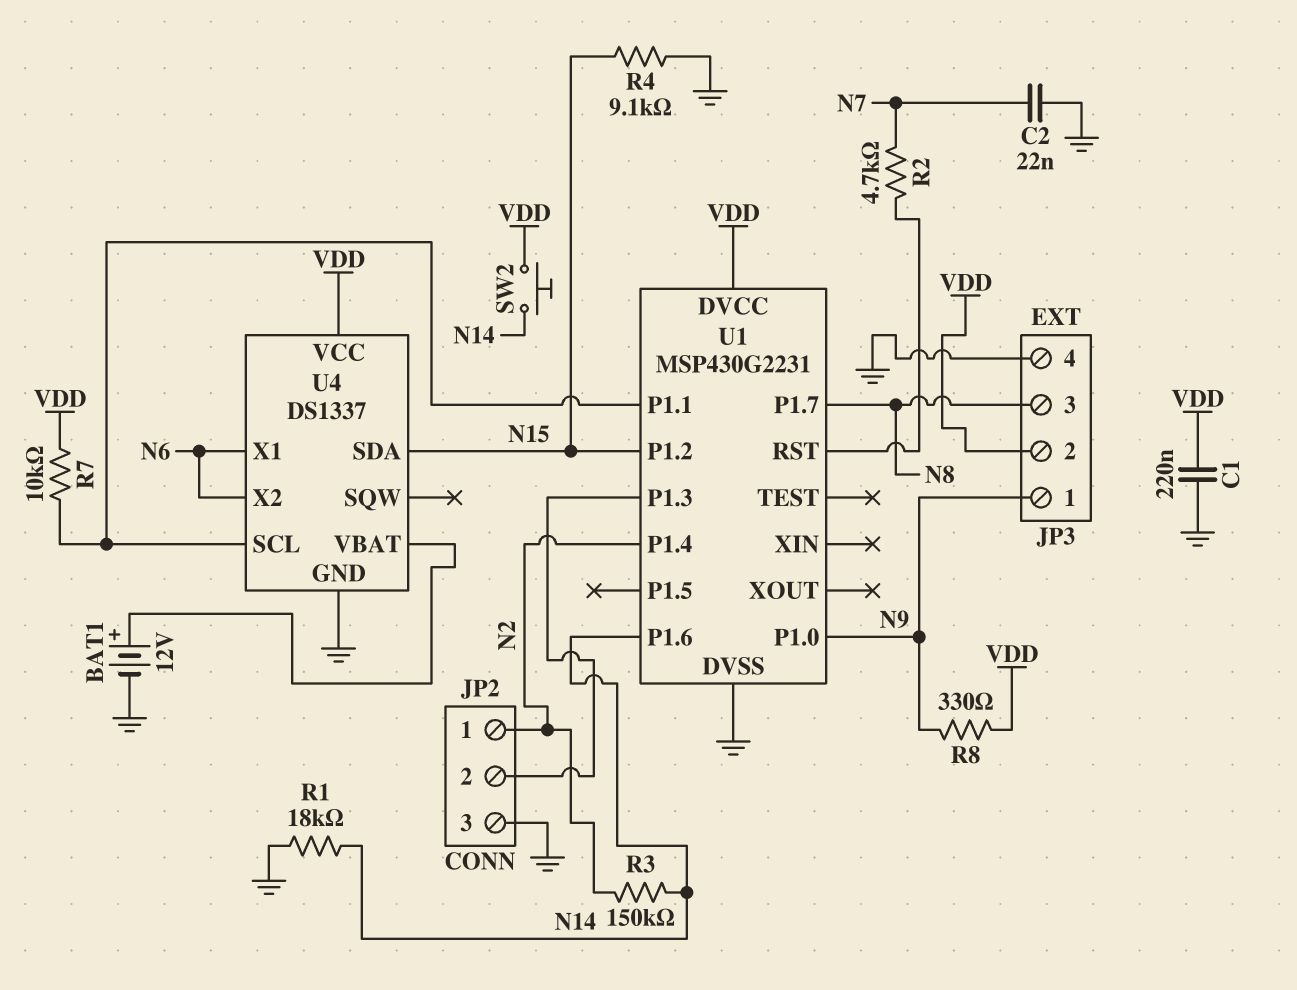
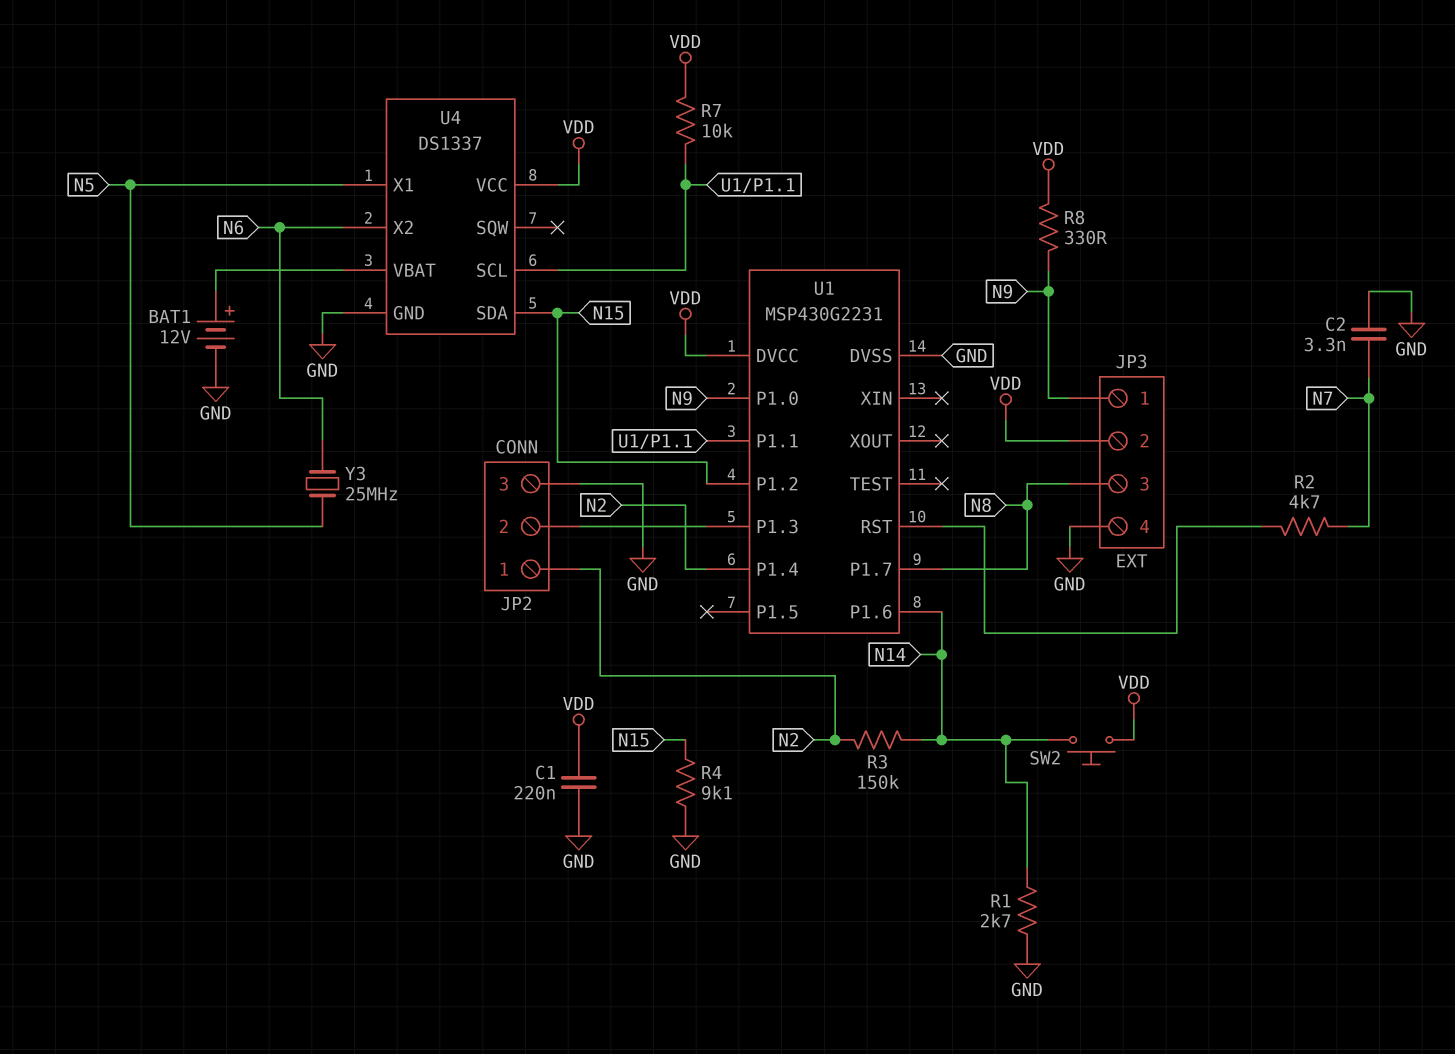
C2: 22nF (GND, N7) -> 3.3nF (GND, N7)
R1: 18k (GND, N14) -> 2.7k (GND, N14)
U4 pin X1: N6 -> N5
Y3: none -> 25MHz (N5, N6)

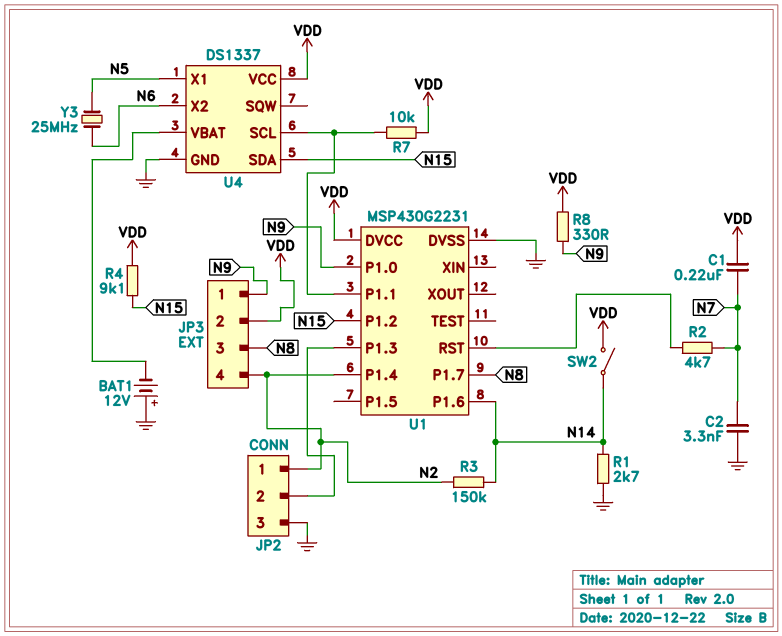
BAT1: 12V (plus U4/VBAT, minus GND) -> 12V (plus GND, minus U4/VBAT)
C1: 220nF (GND, VDD) -> 220nF (N7, VDD)
JP3 pin 4: GND -> N2
R4: 9.1k (GND, N15) -> 9.1k (N15, VDD)
SW2: button (N14, VDD) -> switch (N14, VDD)

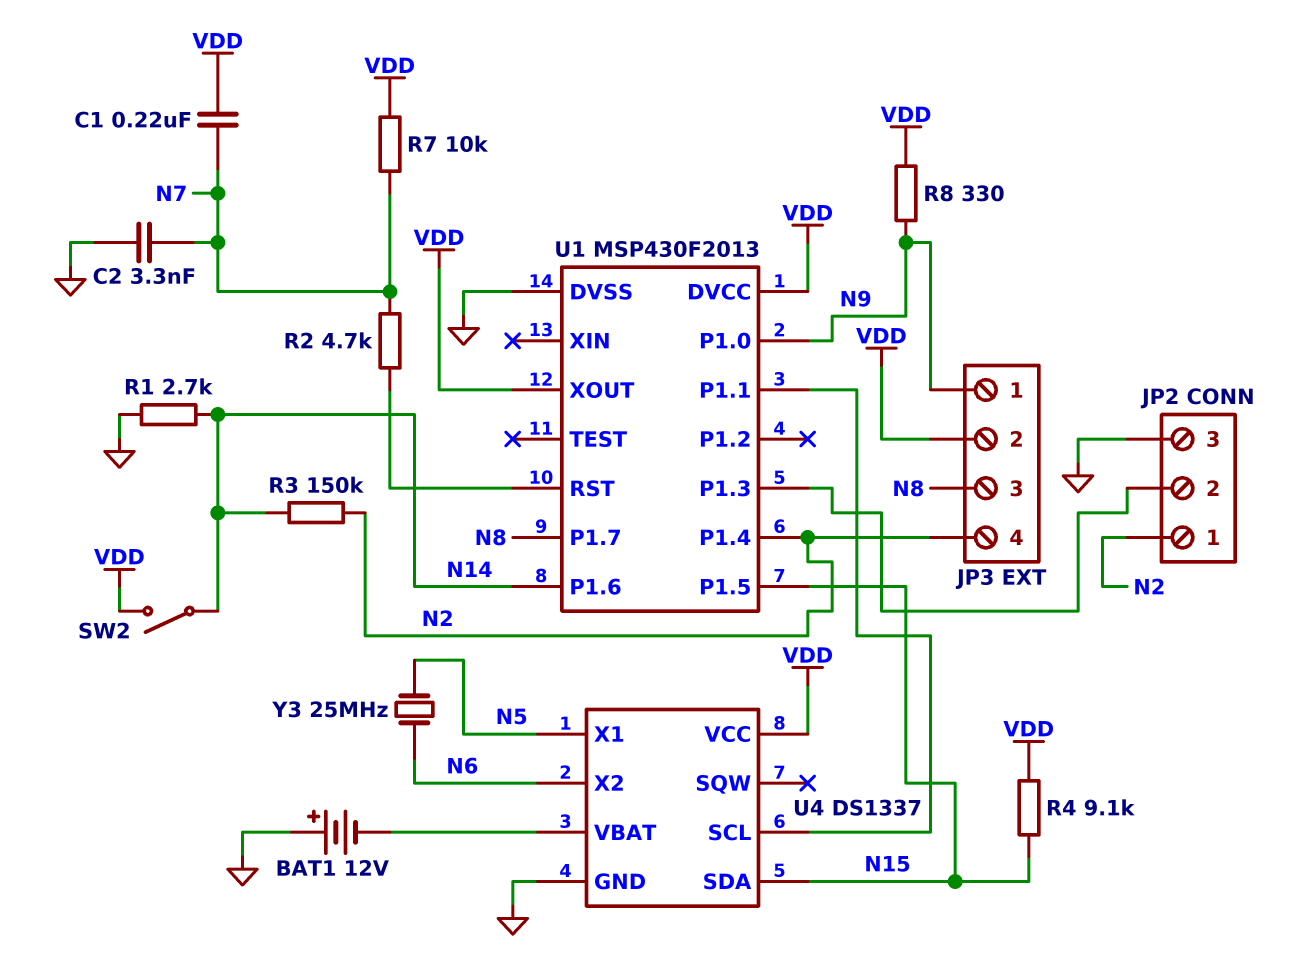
R7: 10k (U1/P1.1, VDD) -> 10k (N7, VDD)
U1: MSP430G2231 -> MSP430F2013
U1 pin P1.2: N15 -> none
U1 pin P1.5: none -> N15
U1 pin XOUT: none -> VDD

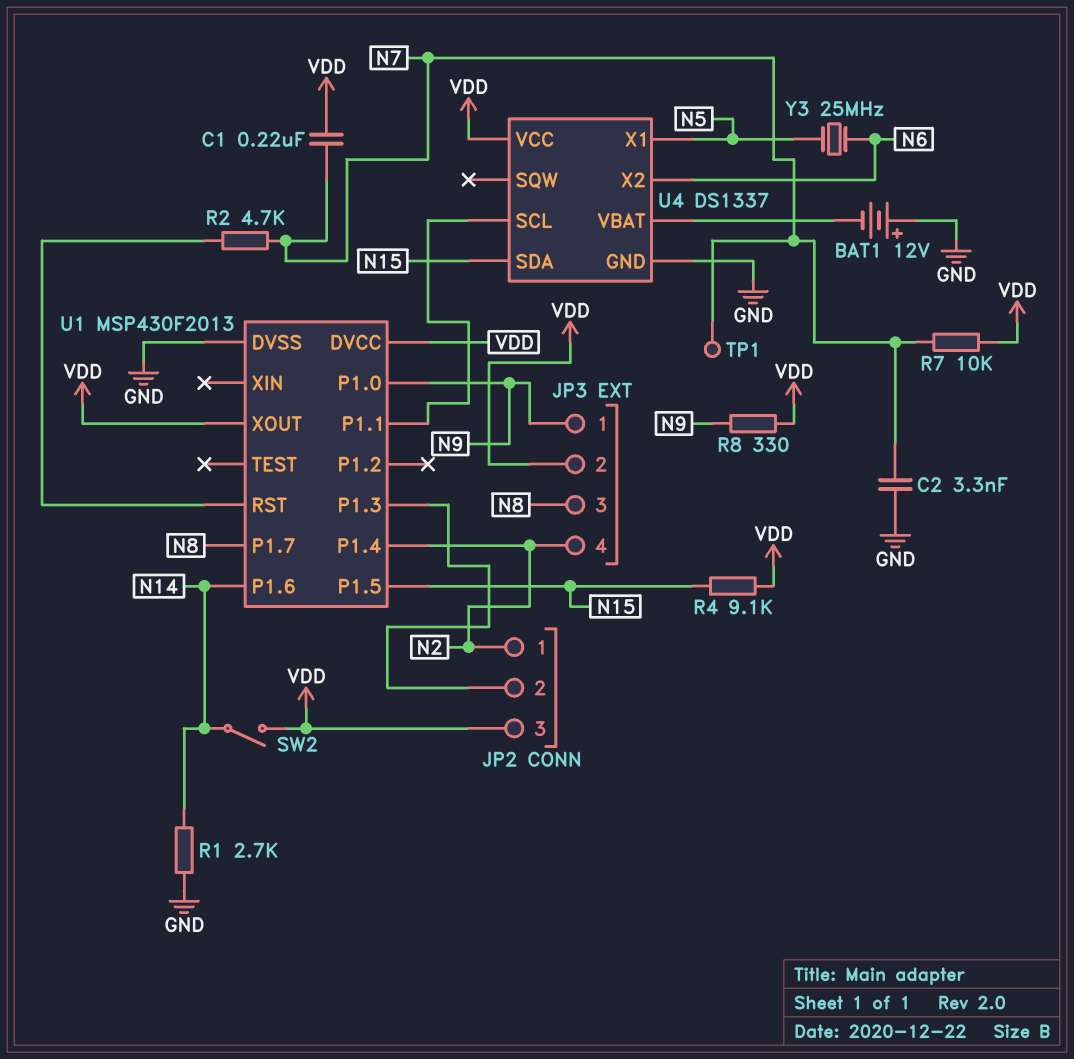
JP2 pin 3: GND -> VDD
R3: 150k (N2, N14) -> none
TP1: none -> test point (N7)

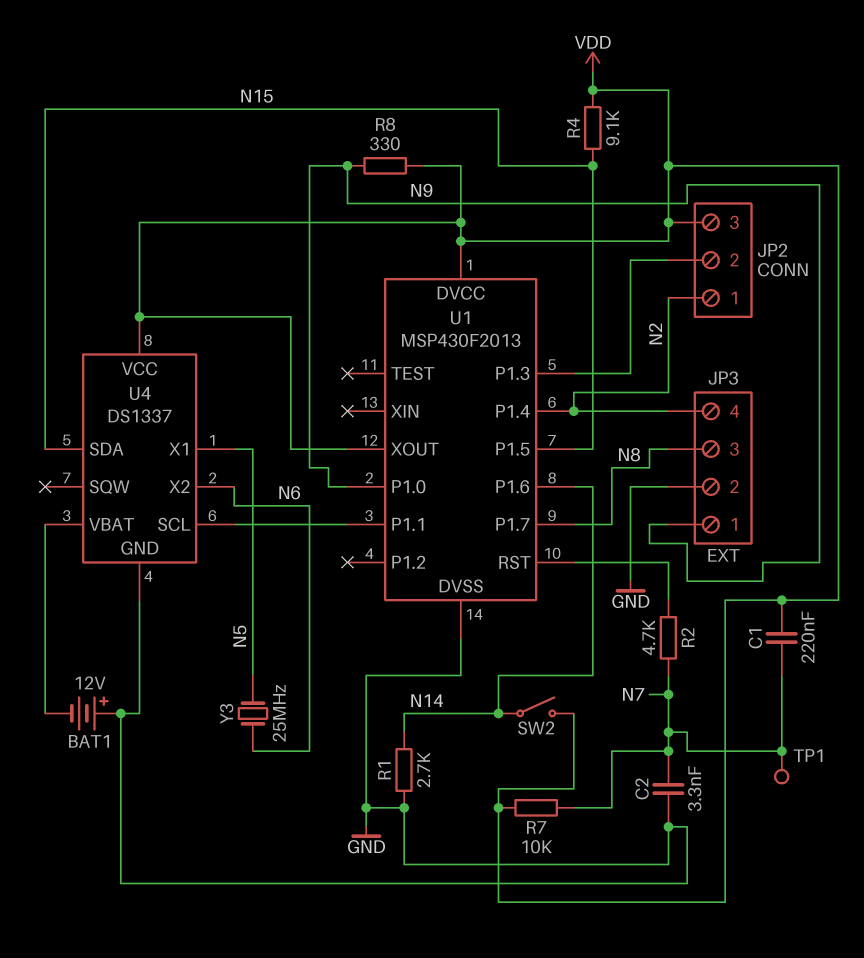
JP3 pin 2: VDD -> GND

